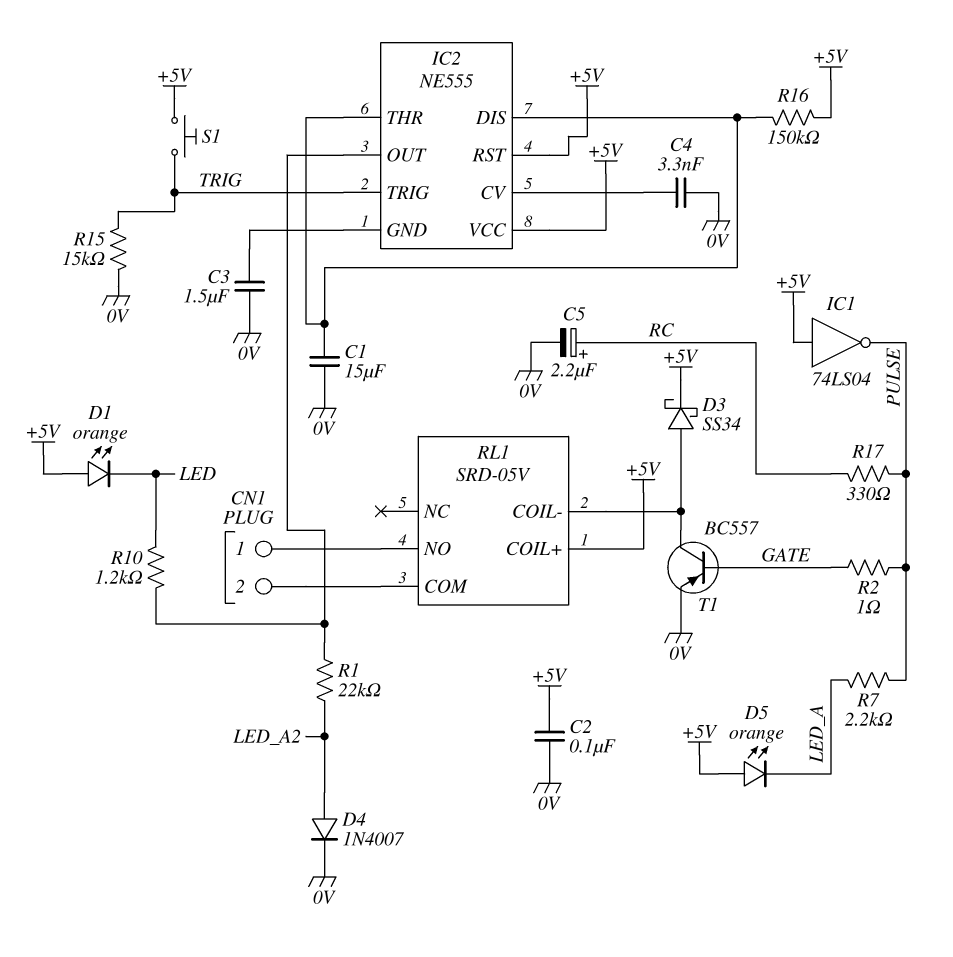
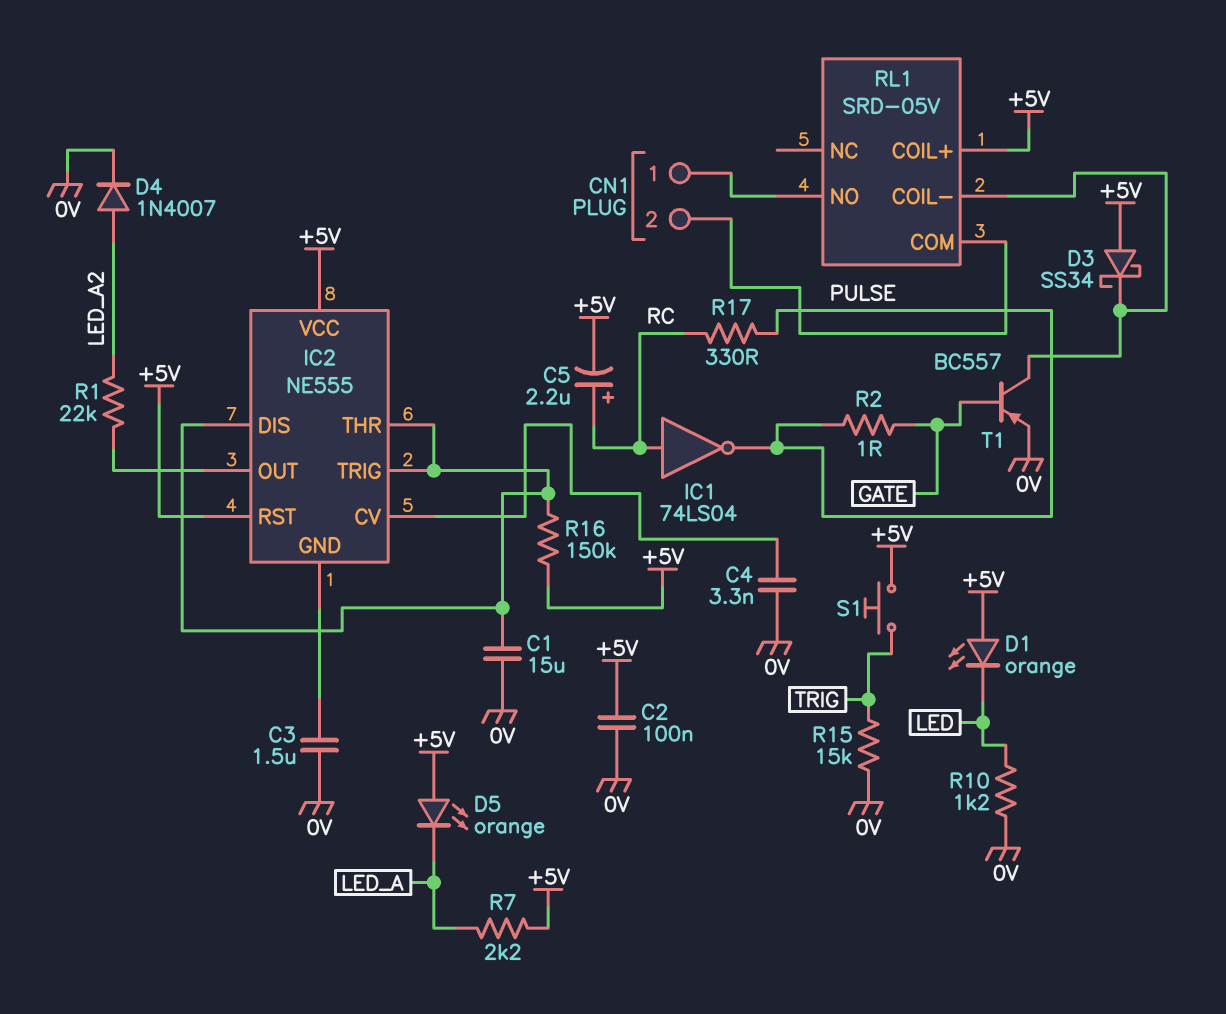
C5: 2.2uF (plus RC, minus 0V) -> 2.2uF (plus RC, minus +5V)
D3: schottky SS34 (A RL1/COIL-, K +5V) -> schottky SS34 (A +5V, K RL1/COIL-)
IC1: NOT 74LS04 (in +5V, out PULSE) -> NOT 74LS04 (in RC, out PULSE)
IC2 pin TRIG: TRIG -> IC2/DIS
R7: 2.2k (LED_A, PULSE) -> 2.2k (+5V, LED_A)
R10: 1.2k (IC2/OUT, LED) -> 1.2k (0V, LED)

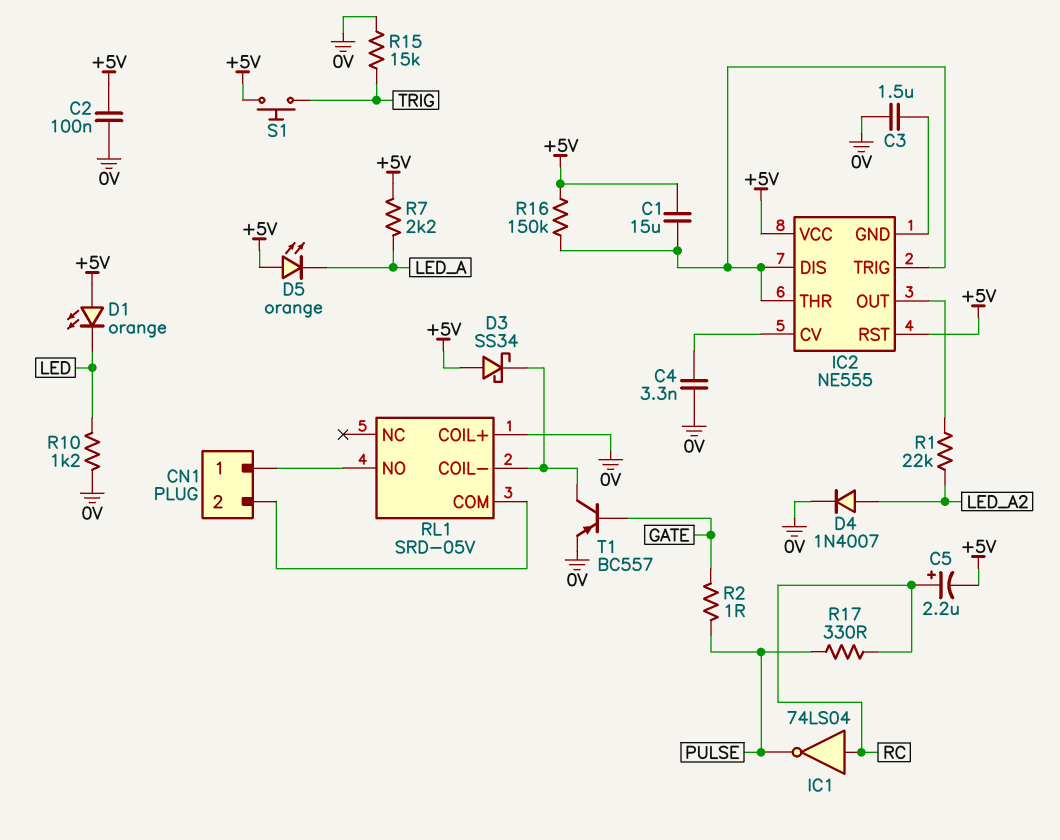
C1: 15uF (0V, IC2/DIS) -> 15uF (+5V, IC2/DIS)
RL1 pin COIL+: +5V -> 0V

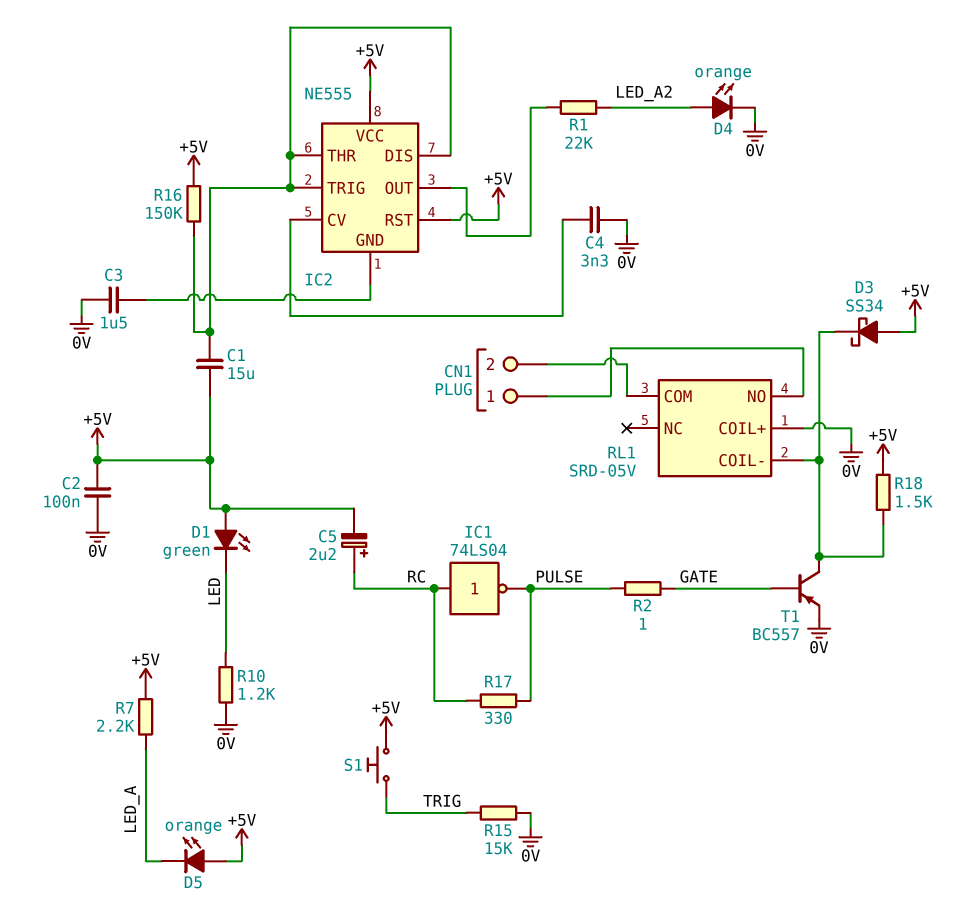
D1: LED orange (A +5V, K LED) -> LED green (A +5V, K LED)
D4: diode 1N4007 (A LED_A2, K 0V) -> LED orange (A LED_A2, K 0V)
R18: none -> 1.5k (+5V, RL1/COIL-)

